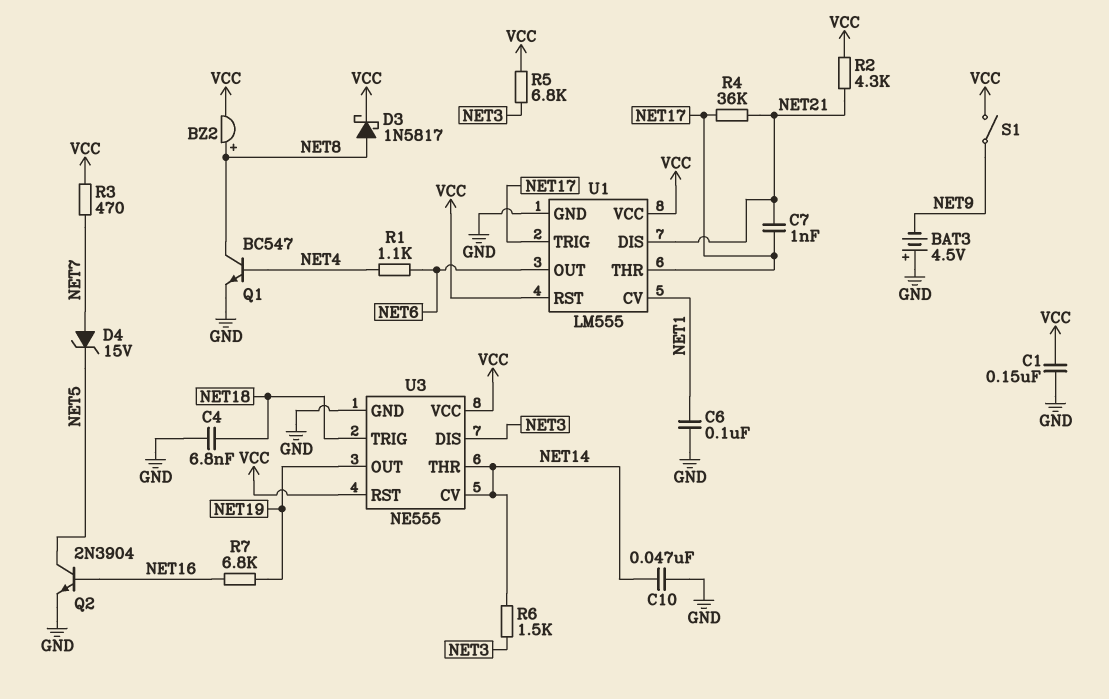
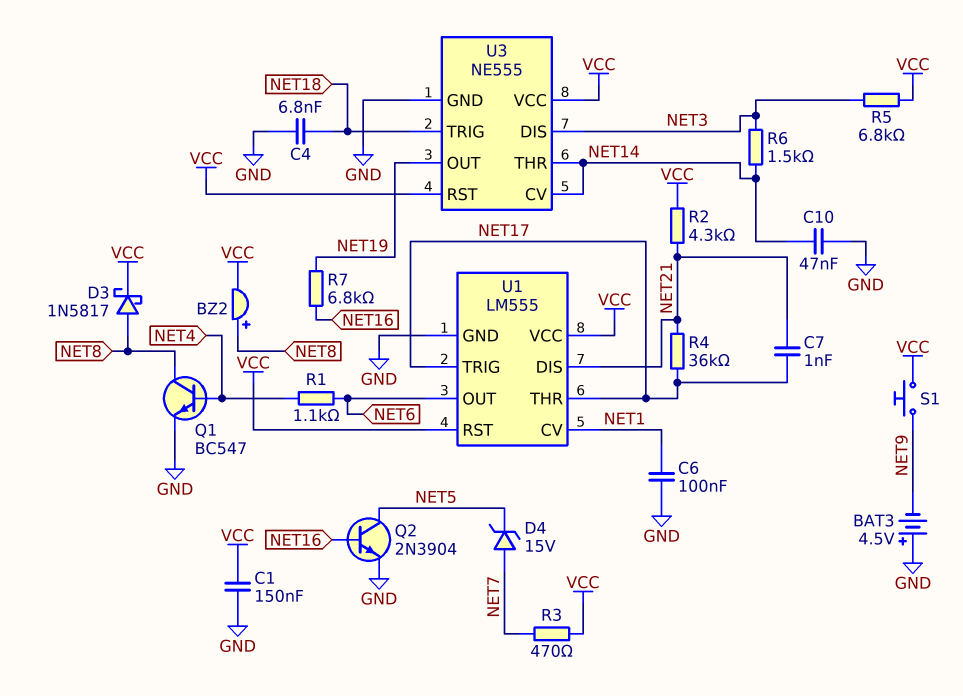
S1: switch (NET9, VCC) -> button (NET9, VCC)

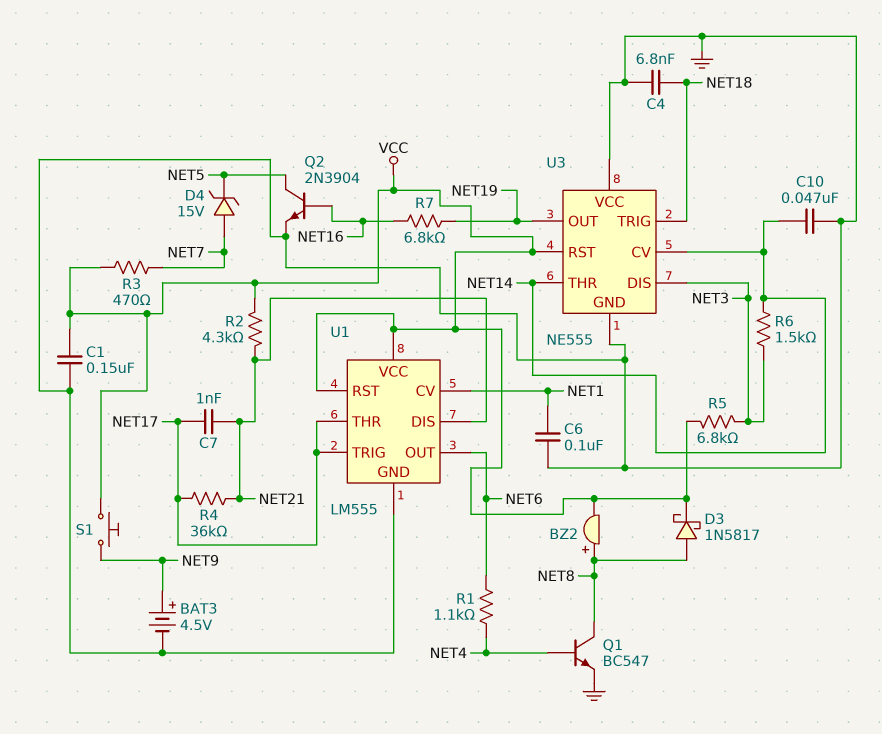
BAT3: 4.5V (plus GND, minus NET9) -> 4.5V (plus NET9, minus GND)
U3 pin VCC: VCC -> GND

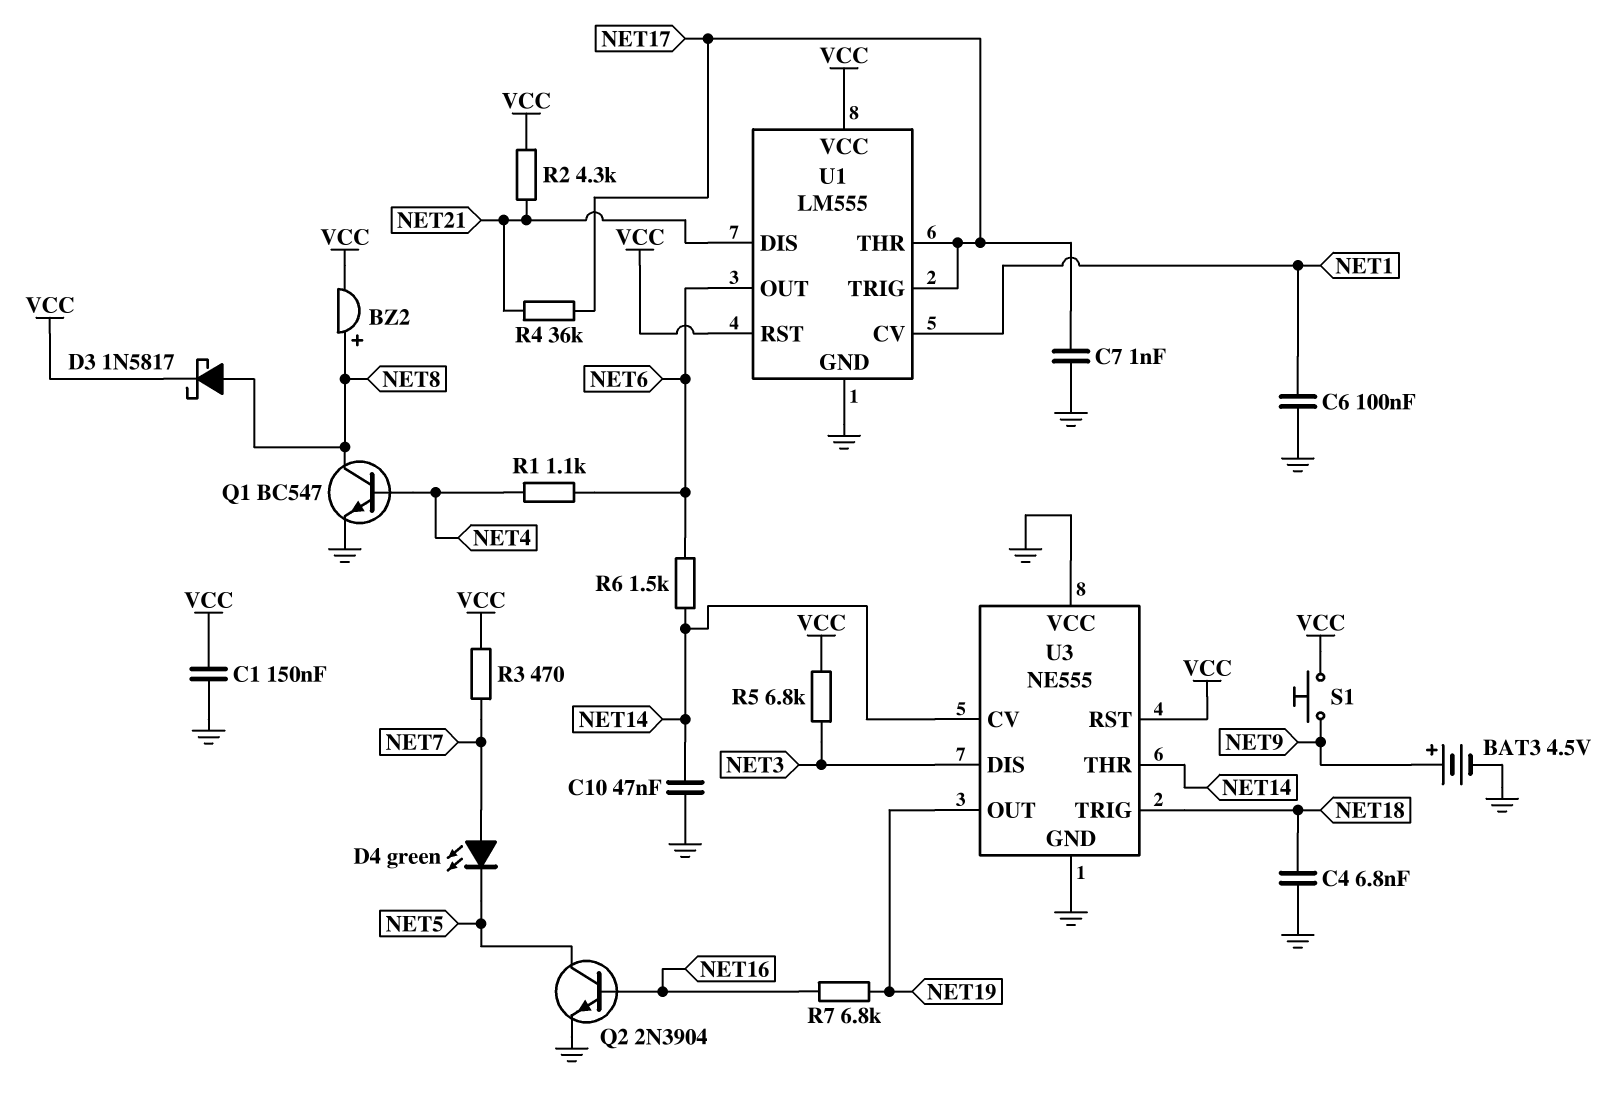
C7: 1nF (NET17, NET21) -> 1nF (GND, NET17)
D4: zener 15V (A NET7, K NET5) -> LED green (A NET7, K NET5)
R6: 1.5k (NET3, NET14) -> 1.5k (NET6, NET14)

